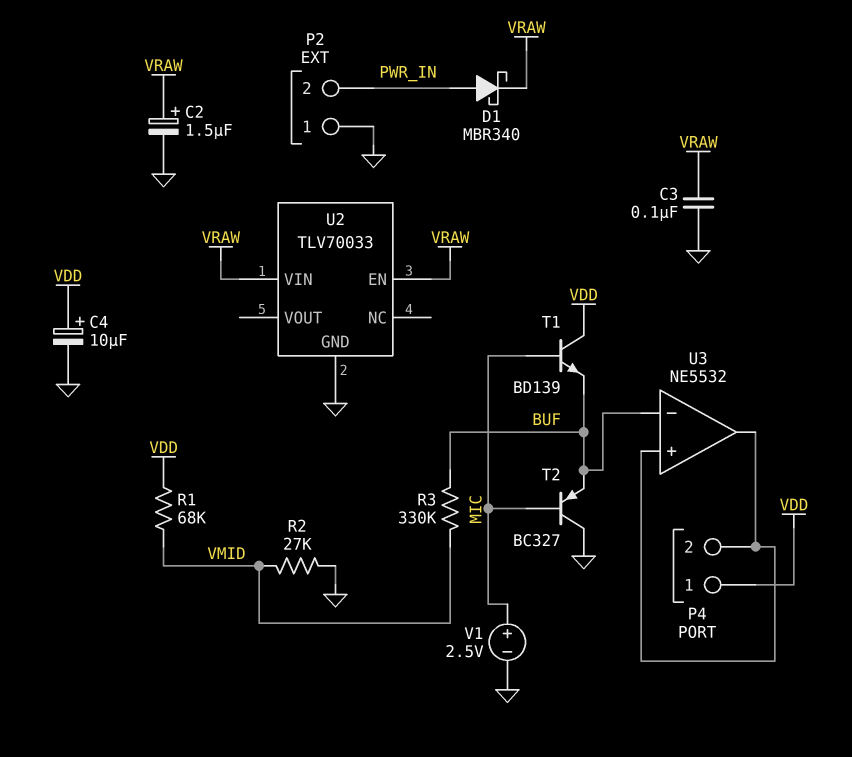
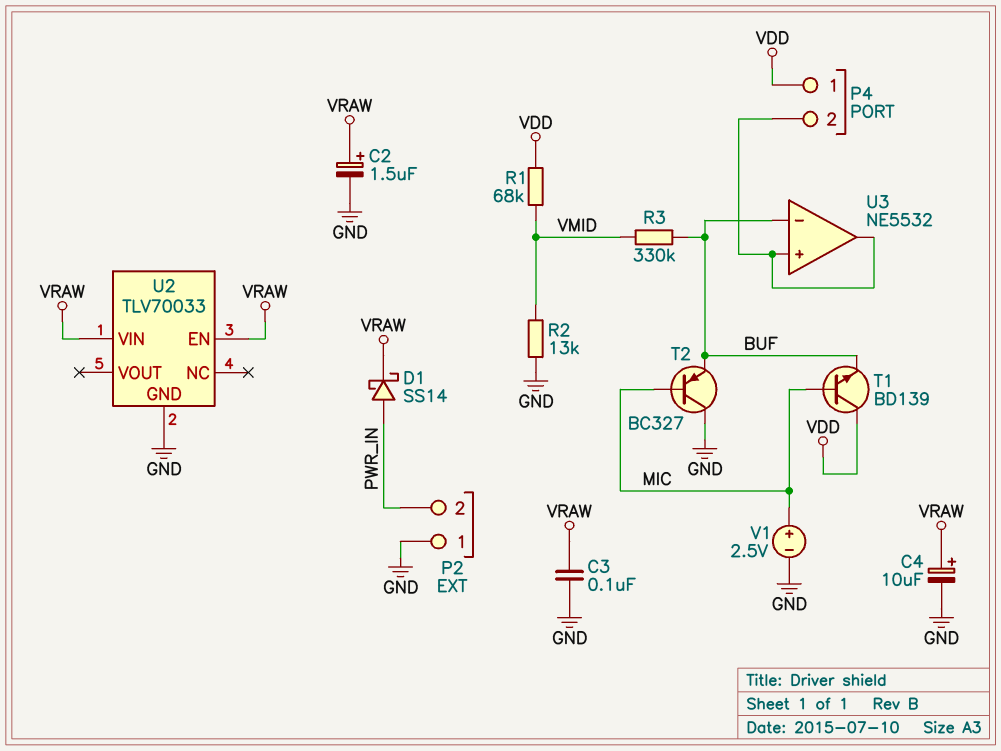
C4: 10uF (plus VDD, minus GND) -> 10uF (plus VRAW, minus GND)
D1: schottky MBR340 (A PWR_IN, K VRAW) -> schottky SS14 (A PWR_IN, K VRAW)
R2: 27k (GND, VMID) -> 13k (GND, VMID)

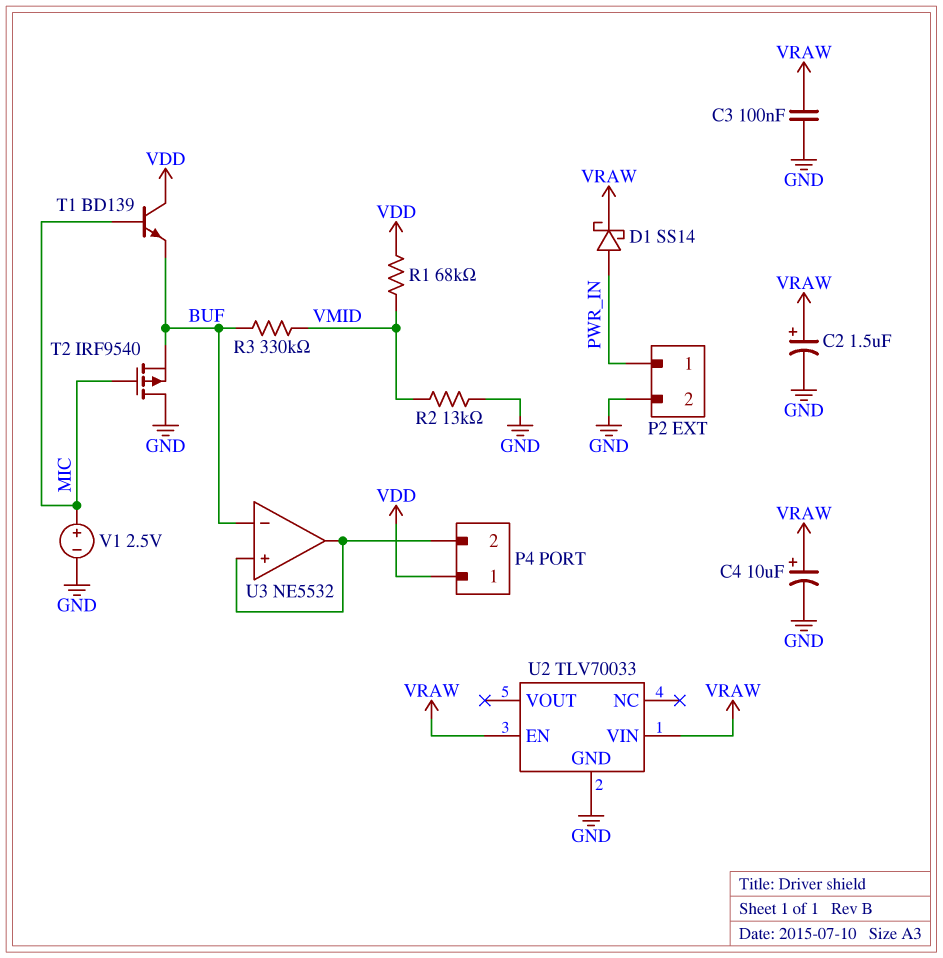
P2 pin 1: GND -> PWR_IN
P2 pin 2: PWR_IN -> GND
T2: PNP BC327 (B MIC, C GND, E BUF) -> PMOS IRF9540 (G MIC, D GND, S BUF)

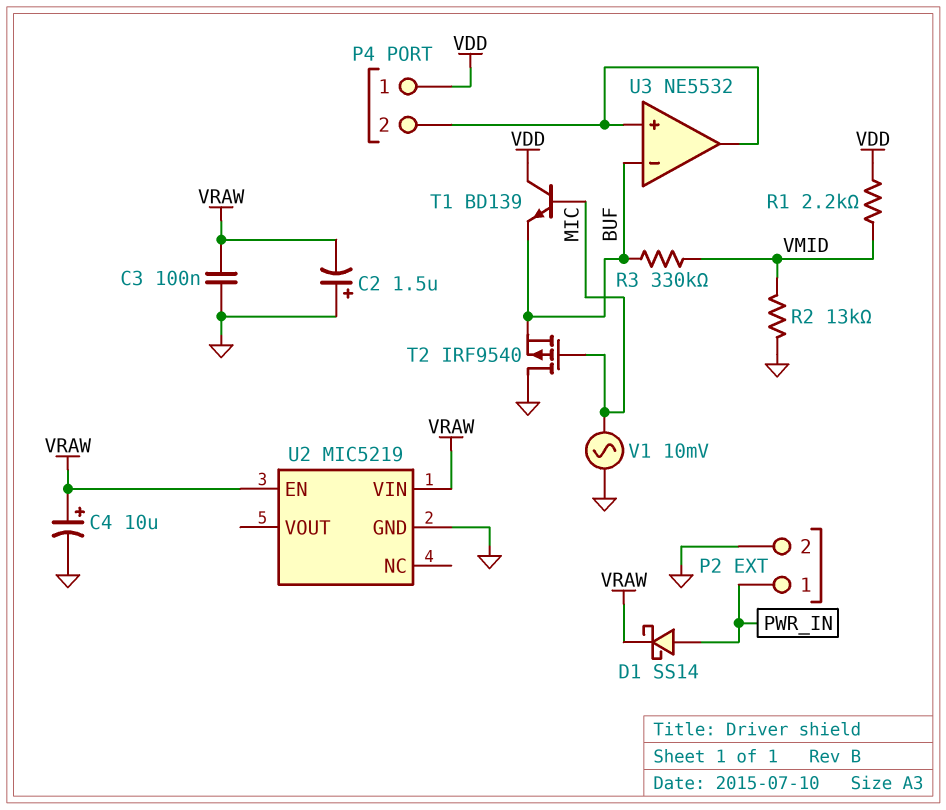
C2: 1.5uF (plus VRAW, minus GND) -> 1.5uF (plus GND, minus VRAW)
R1: 68k (VDD, VMID) -> 2.2k (VDD, VMID)
U2: TLV70033 -> MIC5219
V1: 2.5V (plus MIC, minus GND) -> AC 10mV (GND, MIC)

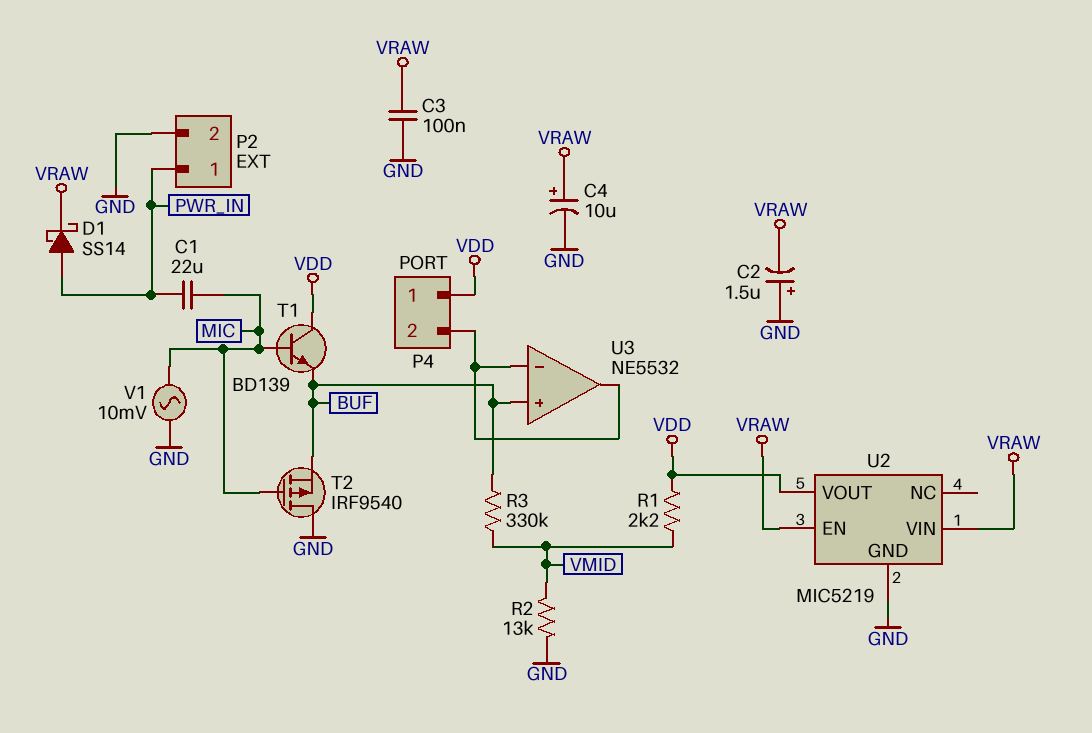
C1: none -> 22uF (MIC, PWR_IN)
U2 pin VOUT: none -> VDD
U3 pin in+: P4/2 -> BUF
U3 pin in-: BUF -> P4/2

